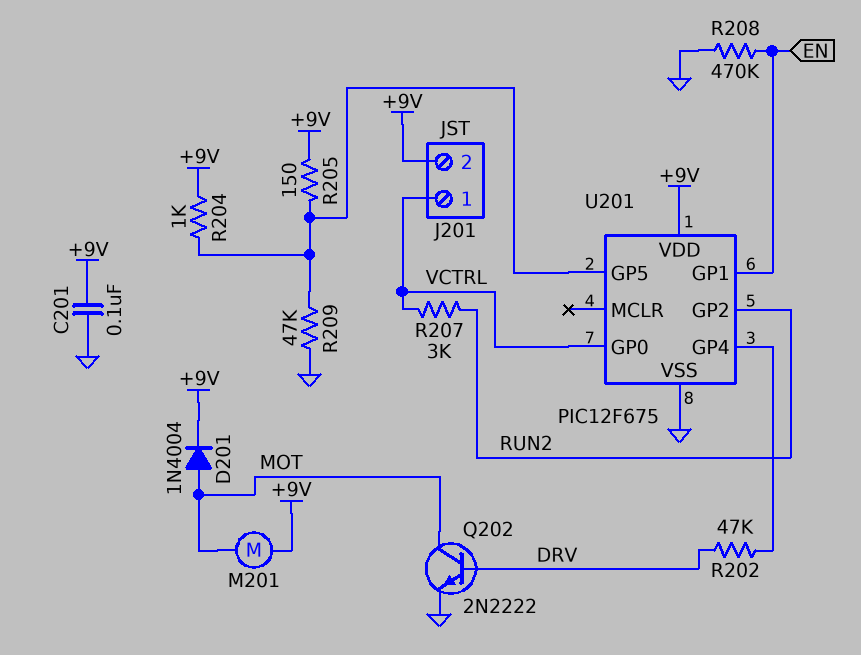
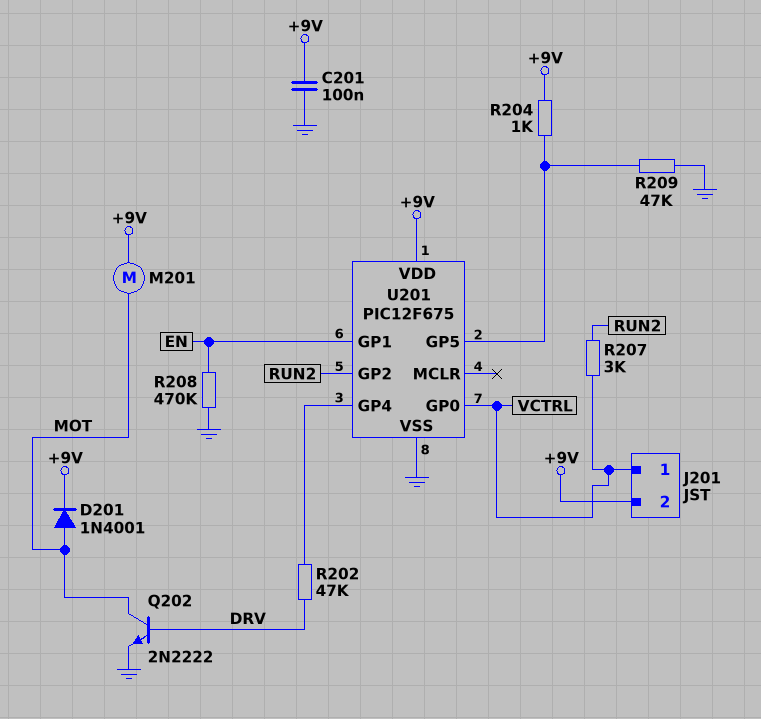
D201: diode 1N4004 (A MOT, K +9V) -> diode 1N4001 (A MOT, K +9V)
R205: 150 (+9V, U201/GP5) -> none

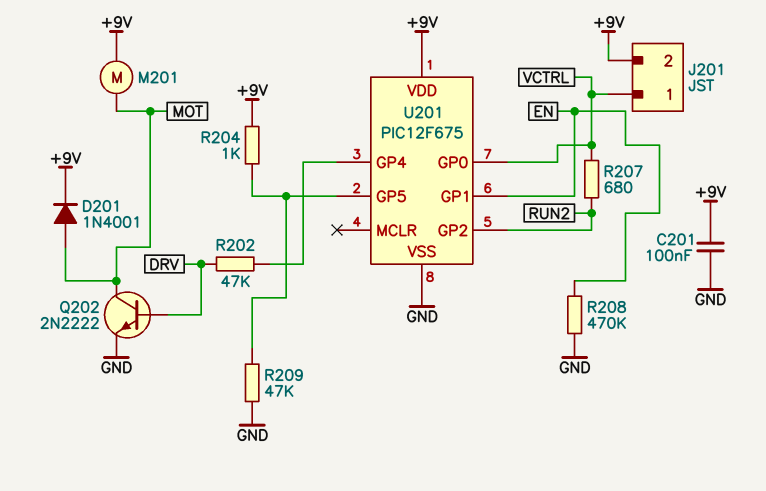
R207: 3k (RUN2, VCTRL) -> 680 (RUN2, VCTRL)

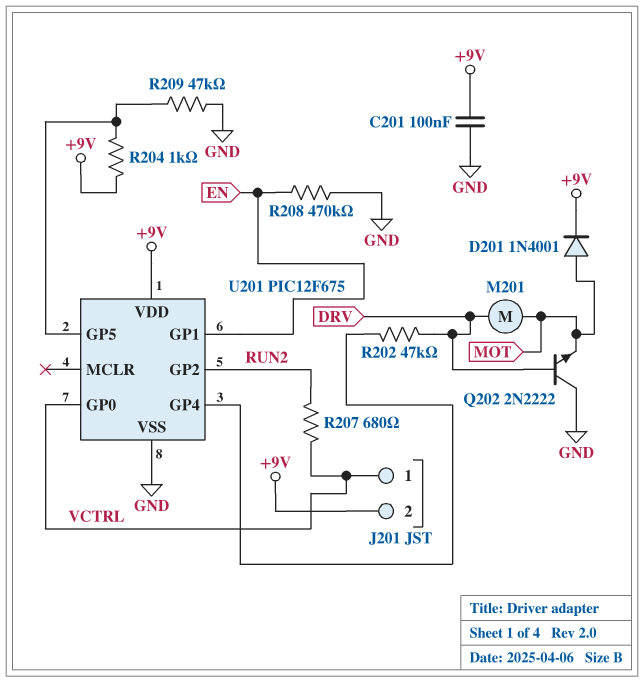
M201: motor (+9V, MOT) -> motor (DRV, MOT)
Q202: NPN 2N2222 (B DRV, C MOT, E GND) -> NPN 2N2222 (B DRV, C GND, E MOT)

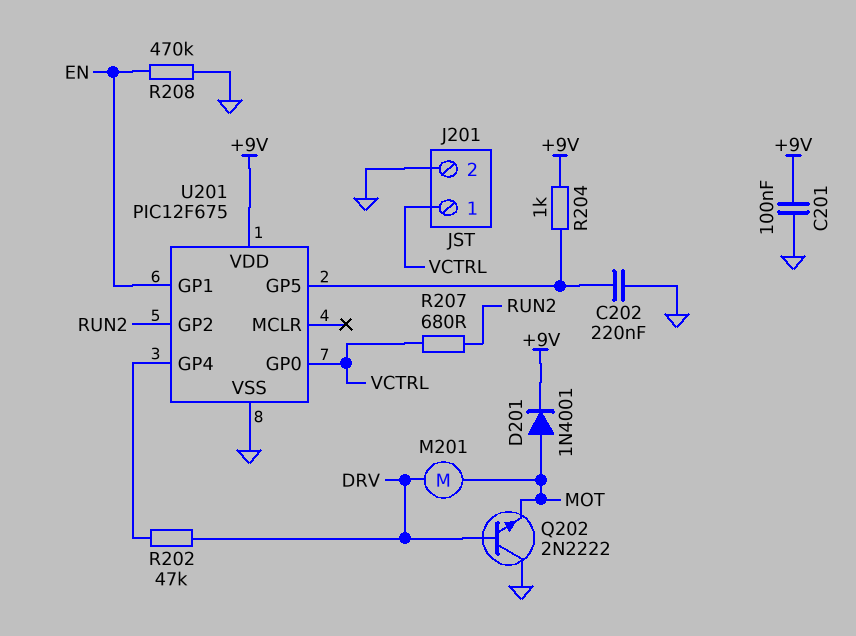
C202: none -> 220nF (GND, U201/GP5)
J201 pin 2: +9V -> GND
R209: 47k (GND, U201/GP5) -> none

